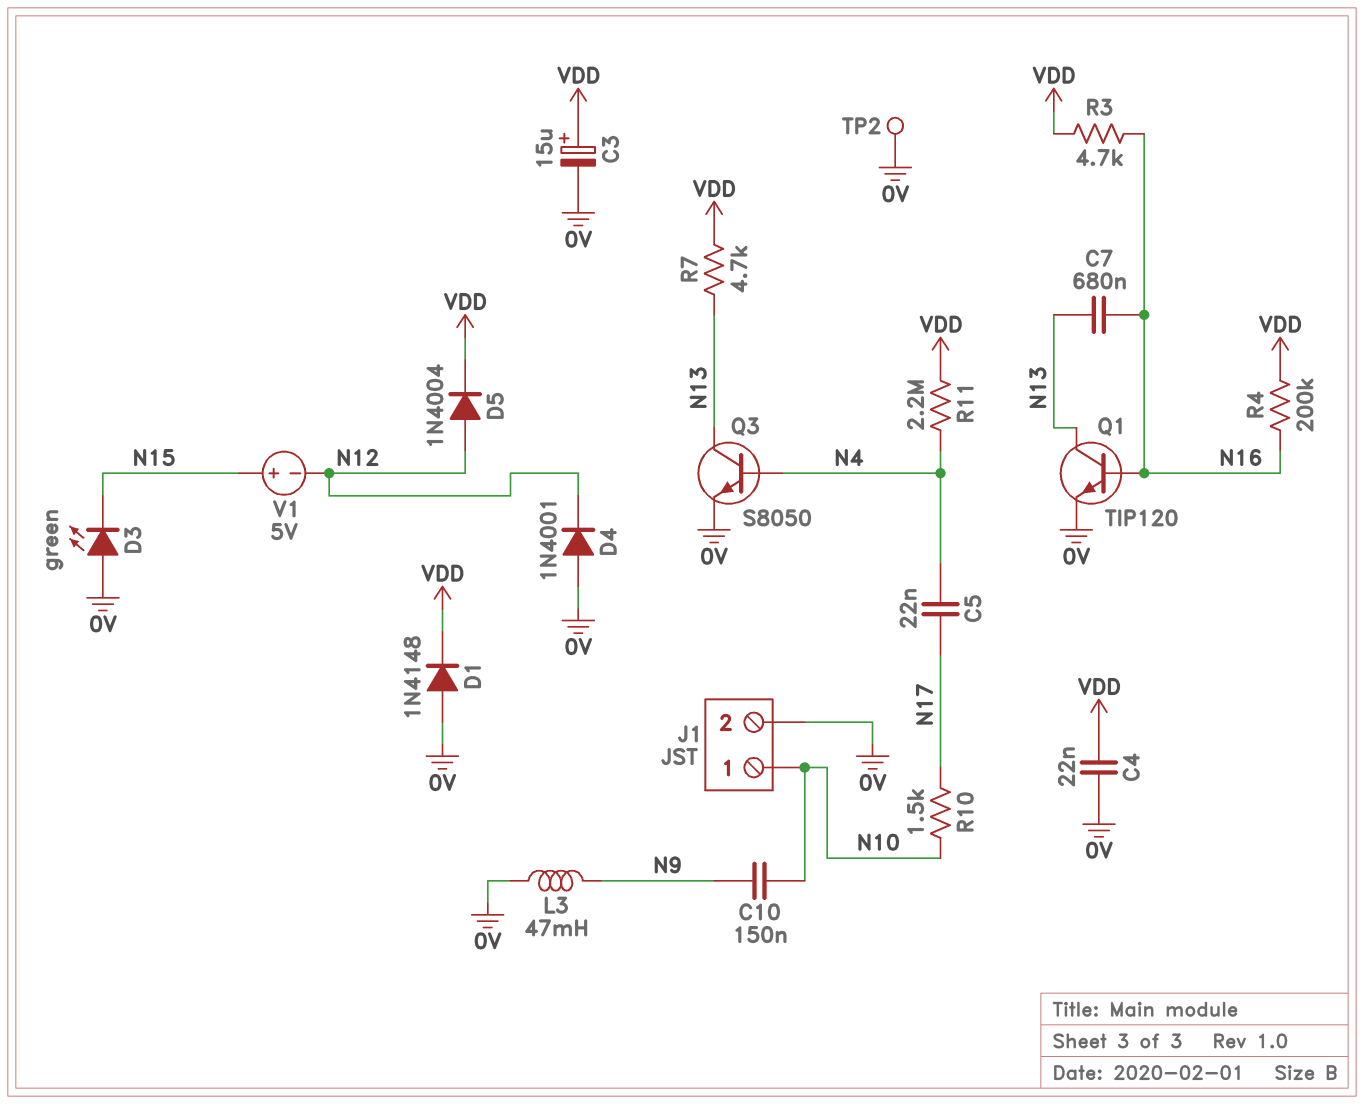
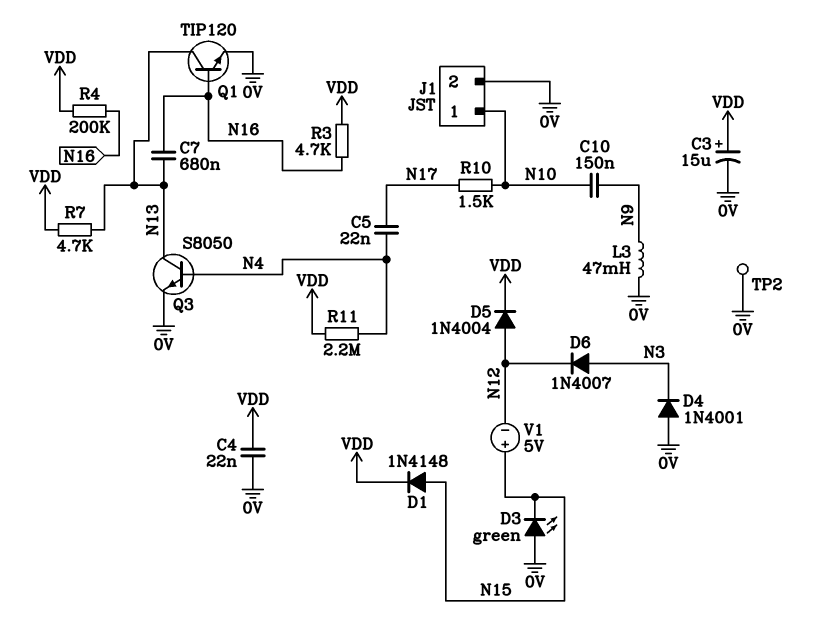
D1: diode 1N4148 (A 0V, K VDD) -> diode 1N4148 (A N15, K VDD)
D4: diode 1N4001 (A 0V, K N12) -> diode 1N4001 (A 0V, K N3)
D6: none -> diode 1N4007 (A N3, K N12)

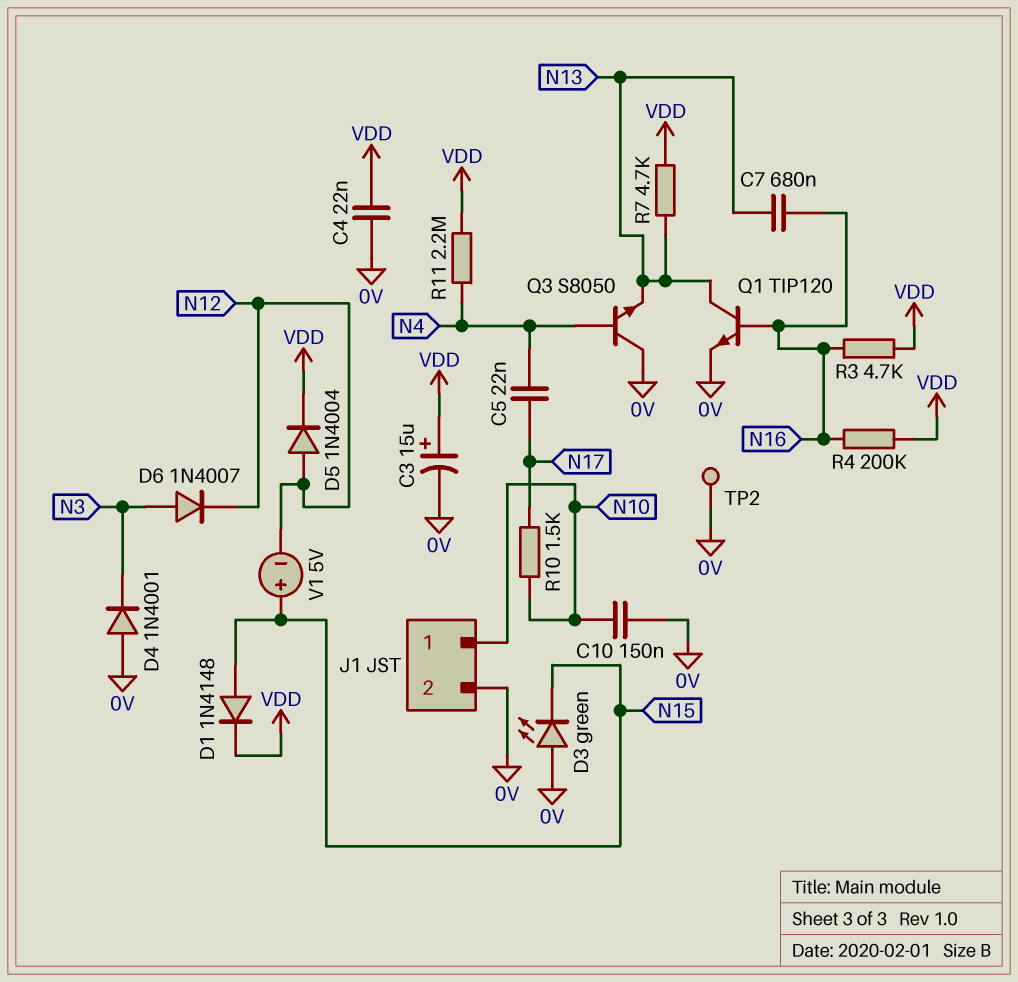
C10: 150nF (N9, N10) -> 150nF (0V, N10)
L3: 47mH (0V, N9) -> none
Q3: NPN S8050 (B N4, C N13, E 0V) -> NPN S8050 (B N4, C 0V, E N13)

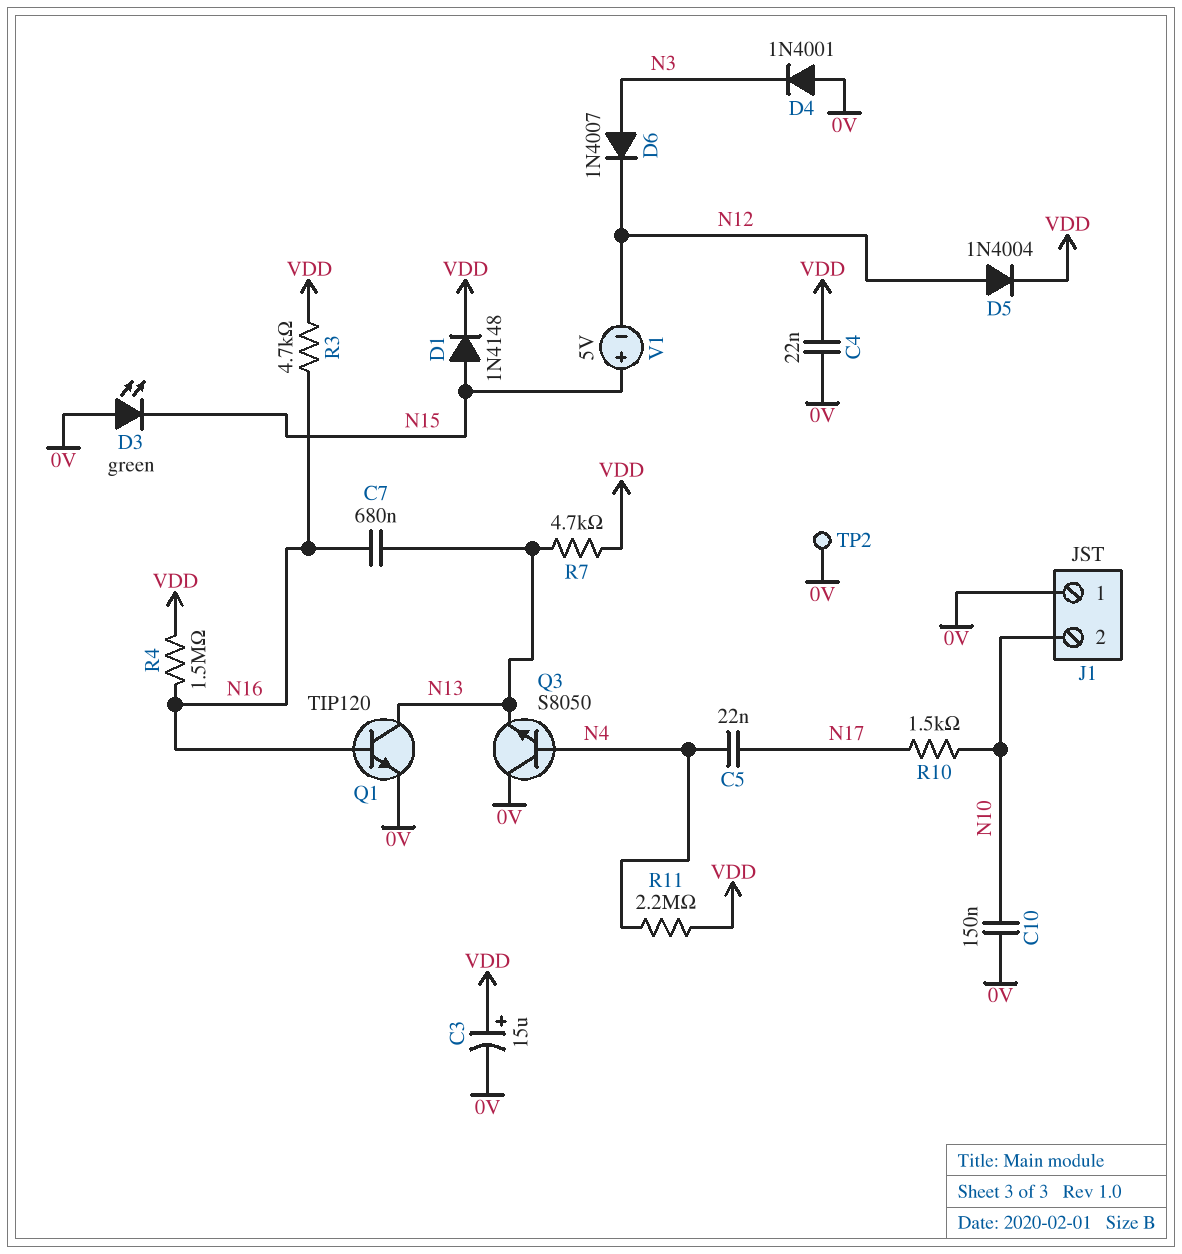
J1 pin 1: N10 -> 0V
J1 pin 2: 0V -> N10
R4: 200k (N16, VDD) -> 1.5M (N16, VDD)

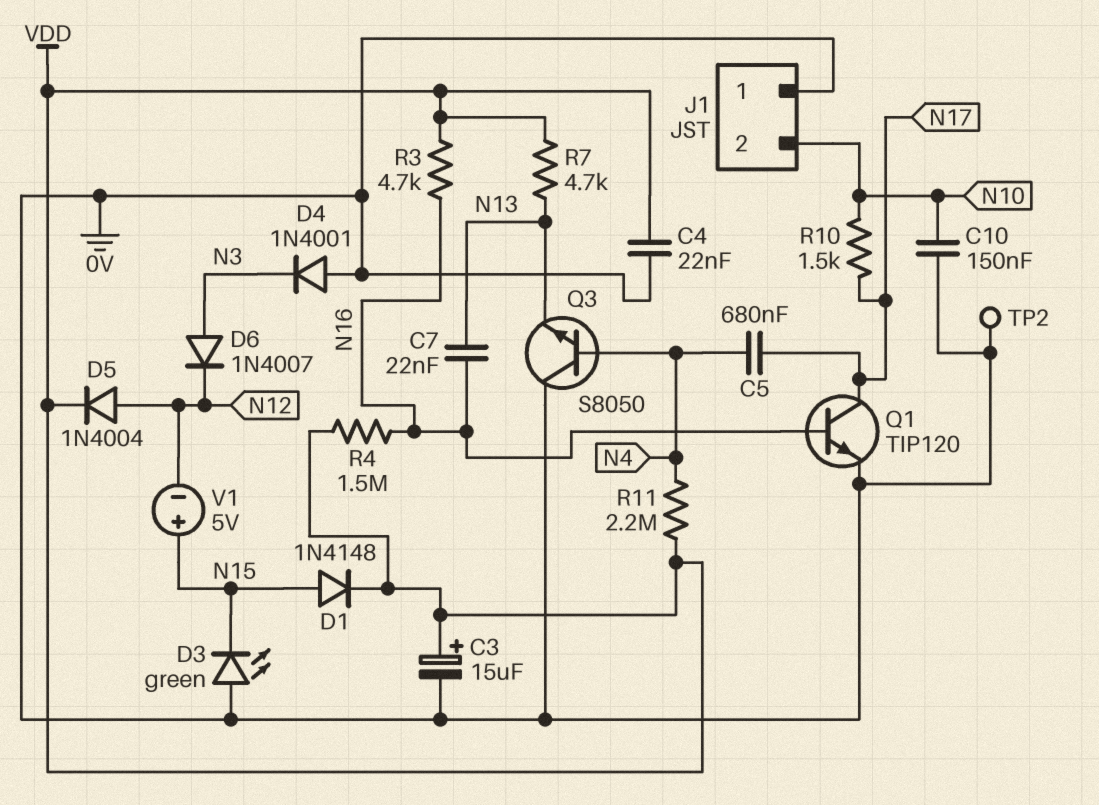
C5: 22nF (N4, N17) -> 680nF (N4, N17)
C7: 680nF (N13, N16) -> 22nF (N13, N16)
Q1: NPN TIP120 (B N16, C N13, E 0V) -> NPN TIP120 (B N16, C N17, E 0V)

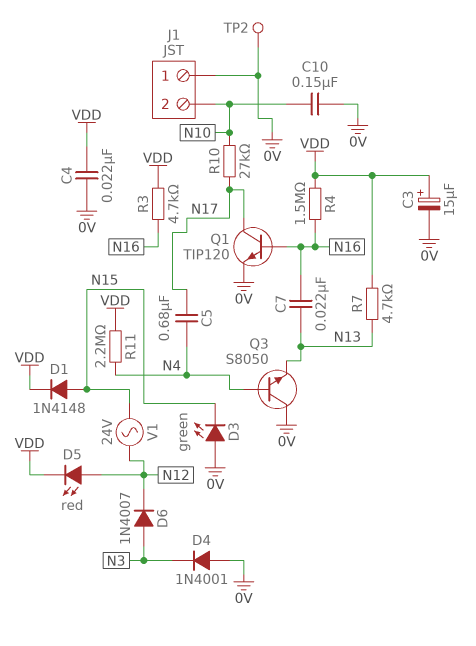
D5: diode 1N4004 (A N12, K VDD) -> LED red (A N12, K VDD)
R10: 1.5k (N10, N17) -> 27k (N10, N17)
V1: 5V (plus N15, minus N12) -> AC 24V (N12, N15)

